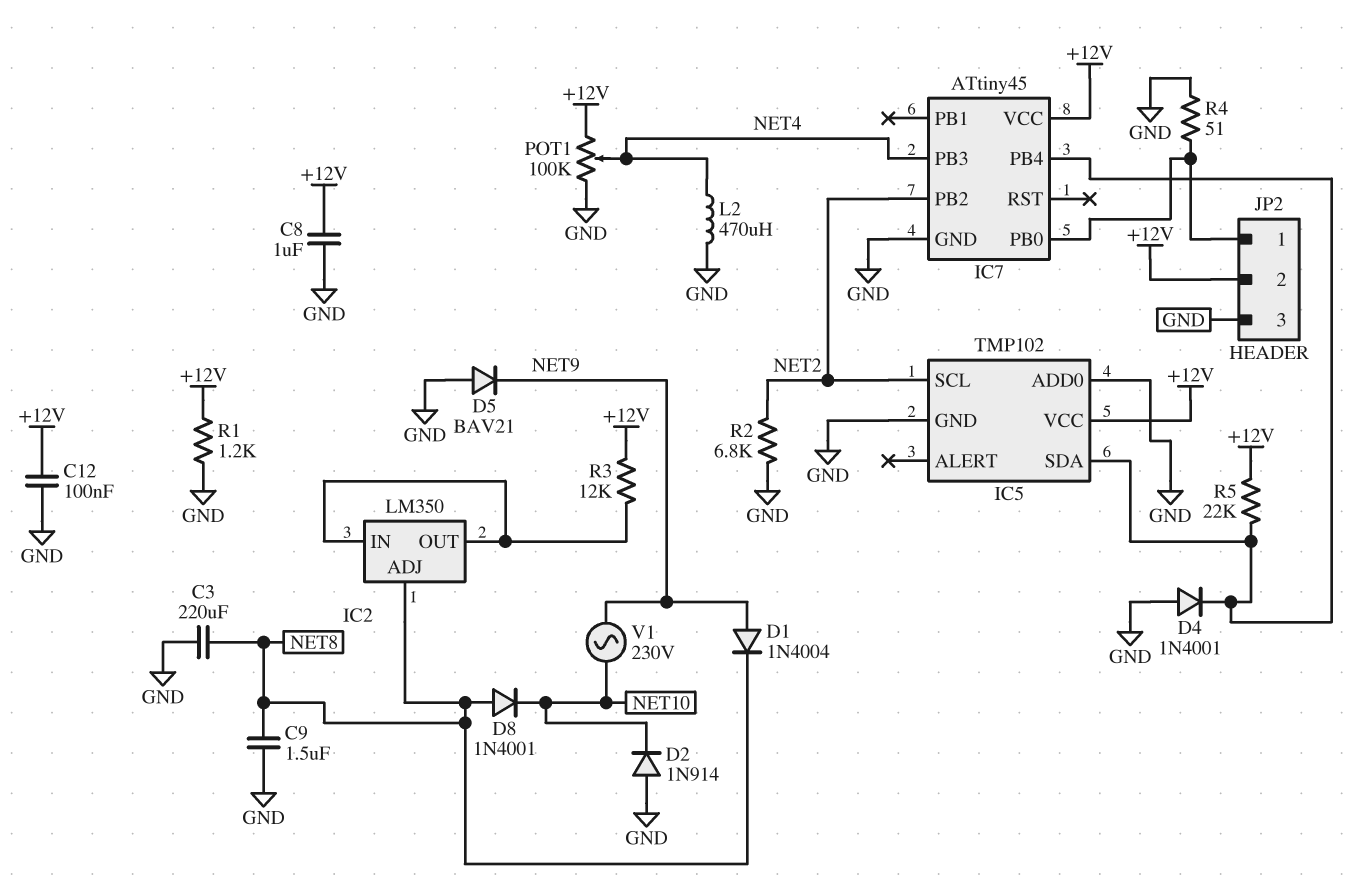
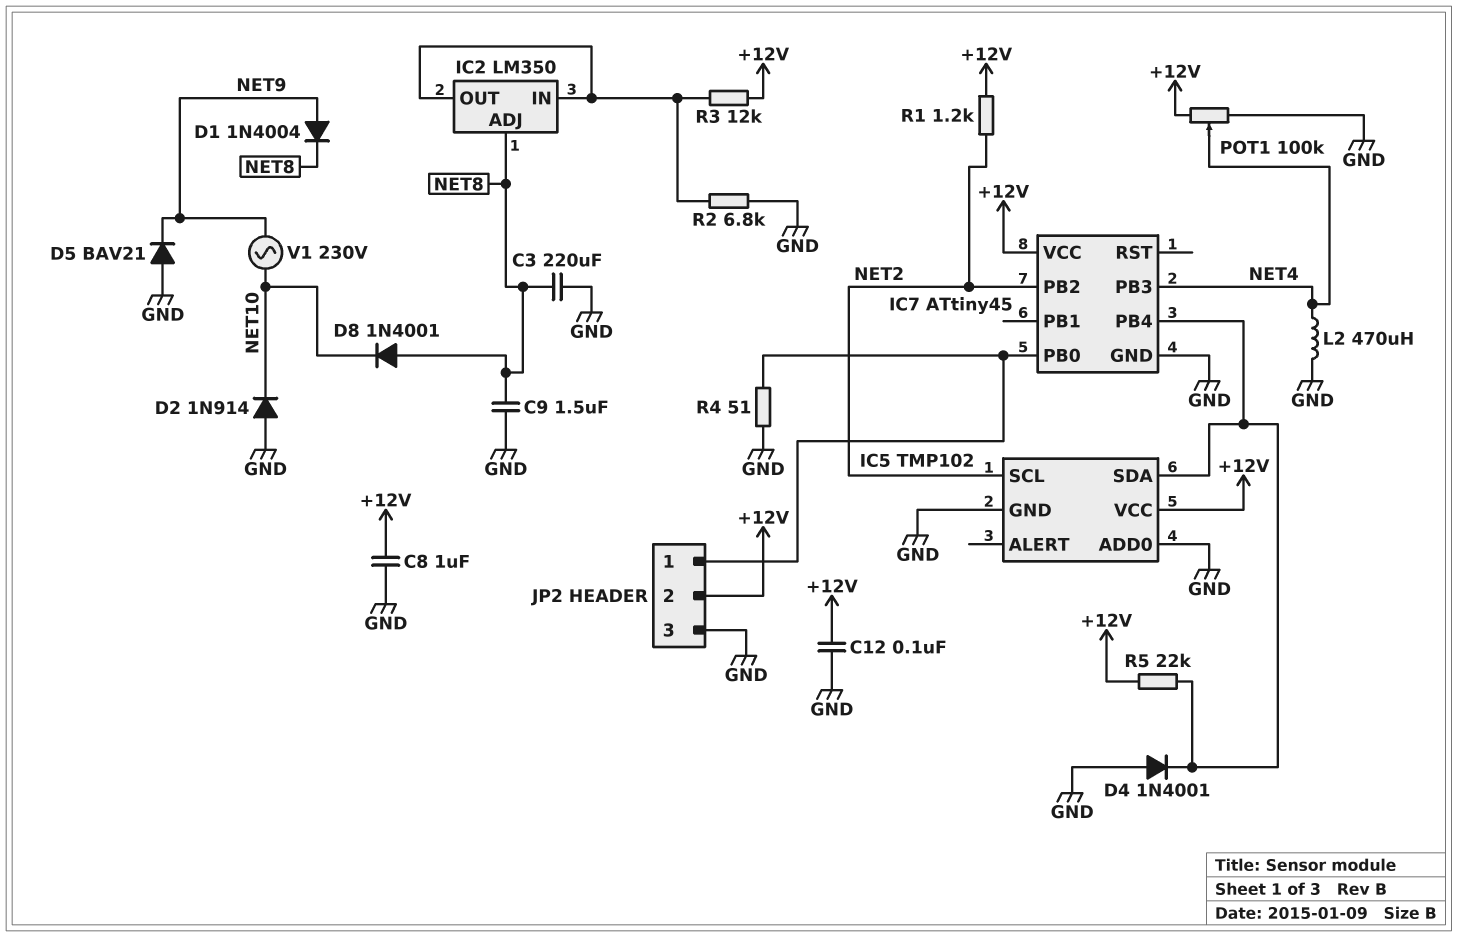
R1: 1.2k (+12V, GND) -> 1.2k (+12V, NET2)
R2: 6.8k (GND, NET2) -> 6.8k (GND, IC2/IN)

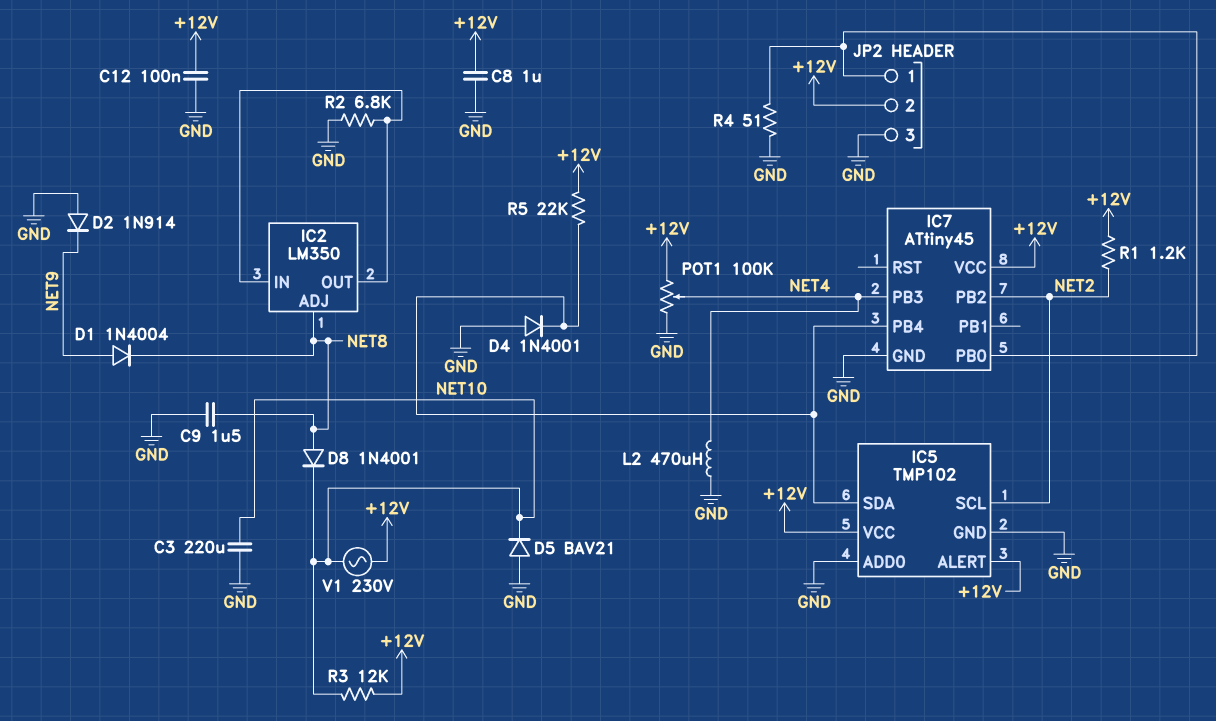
C3: 220uF (GND, NET8) -> 220uF (GND, NET10)
D2: diode 1N914 (A GND, K NET10) -> diode 1N914 (A GND, K NET9)
D5: diode BAV21 (A GND, K NET9) -> diode BAV21 (A GND, K NET10)
IC5 pin ALERT: none -> +12V
R3: 12k (+12V, IC2/IN) -> 12k (+12V, NET10)
V1: AC 230V (NET9, NET10) -> AC 230V (+12V, NET10)

